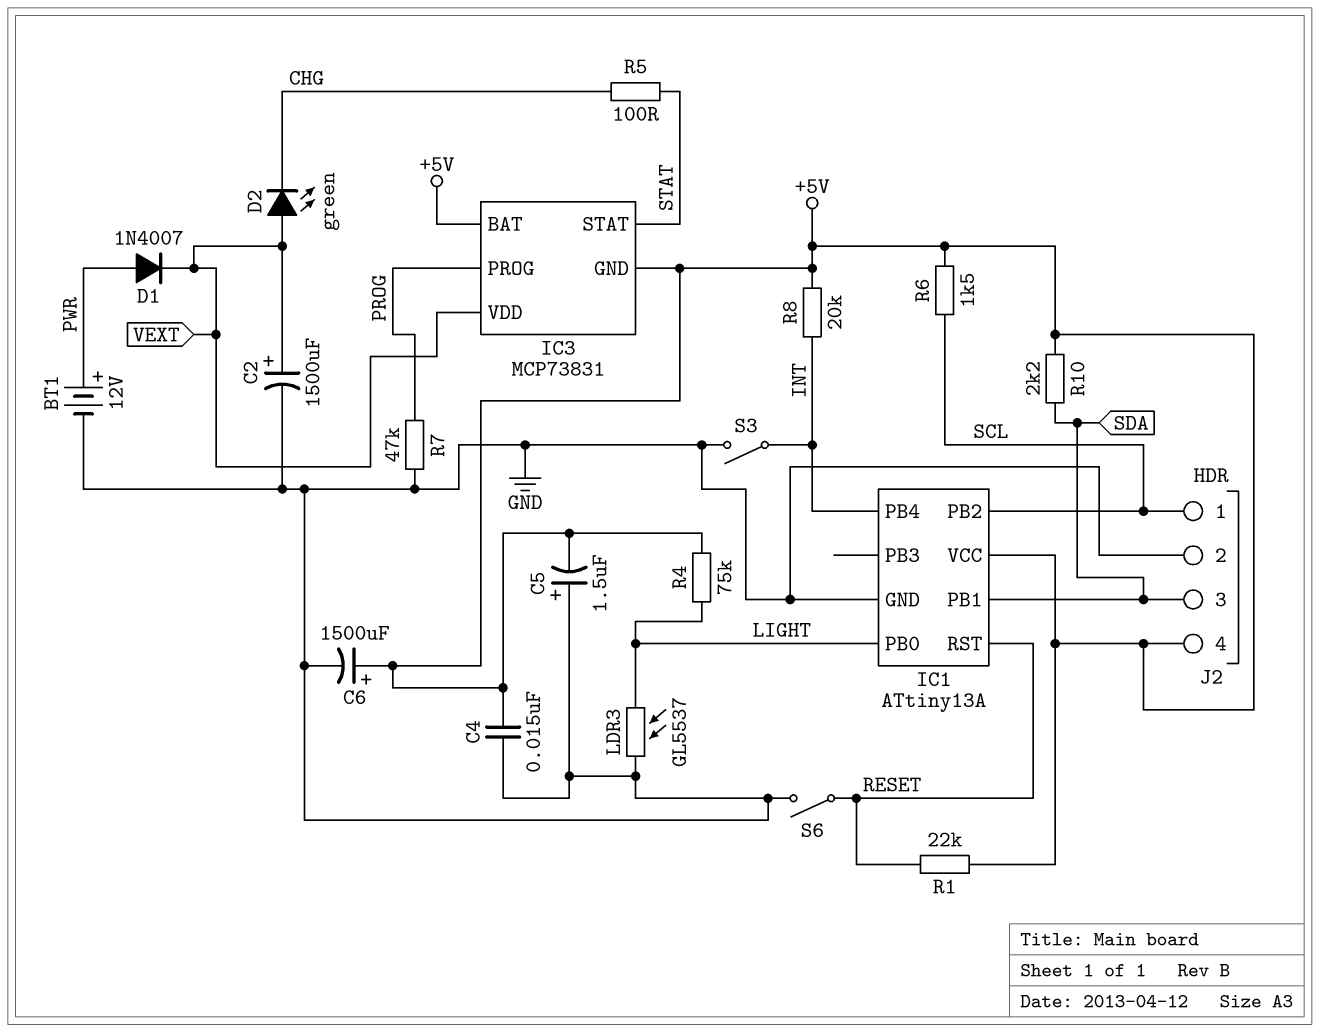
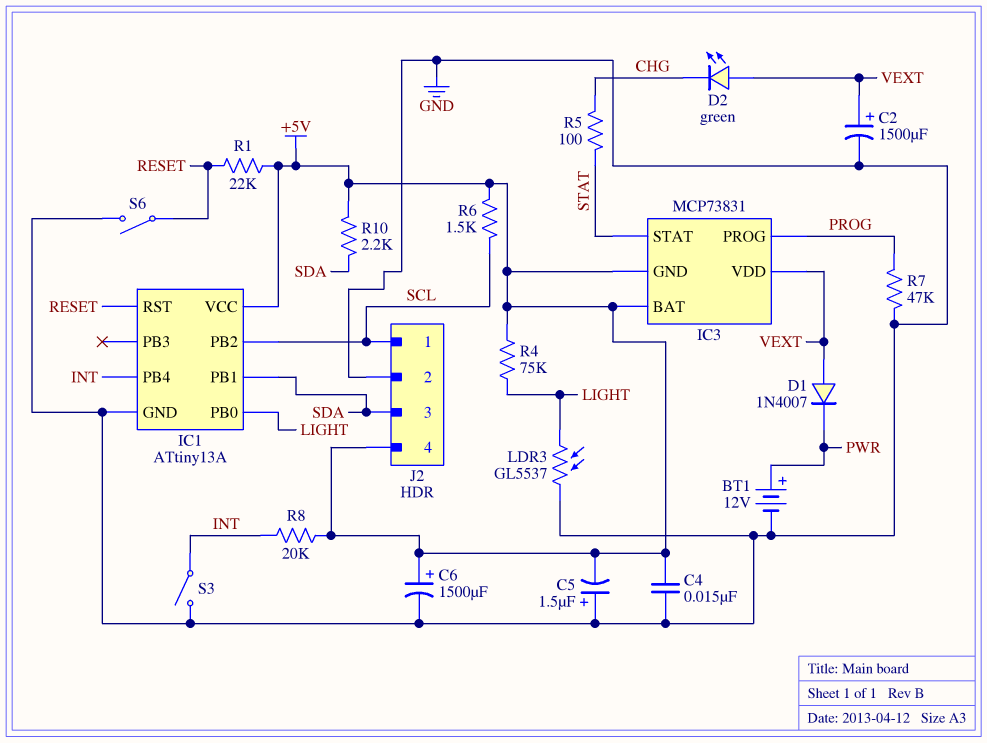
D1: diode 1N4007 (A PWR, K VEXT) -> diode 1N4007 (A VEXT, K PWR)

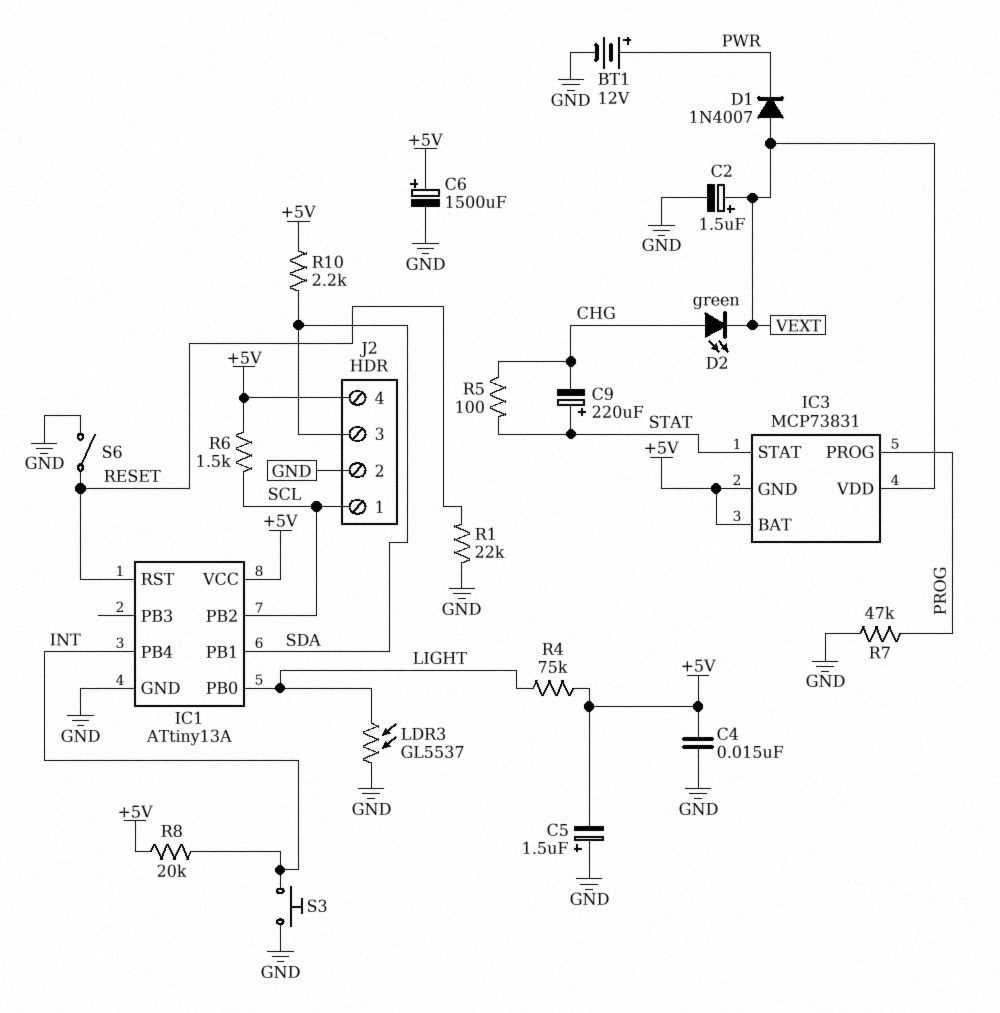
C2: 1500uF (plus VEXT, minus GND) -> 1.5uF (plus VEXT, minus GND)
C9: none -> 220uF (plus STAT, minus CHG)
D2: LED green (A VEXT, K CHG) -> LED green (A CHG, K VEXT)
R1: 22k (+5V, RESET) -> 22k (GND, RESET)
S3: switch (GND, INT) -> button (GND, INT)

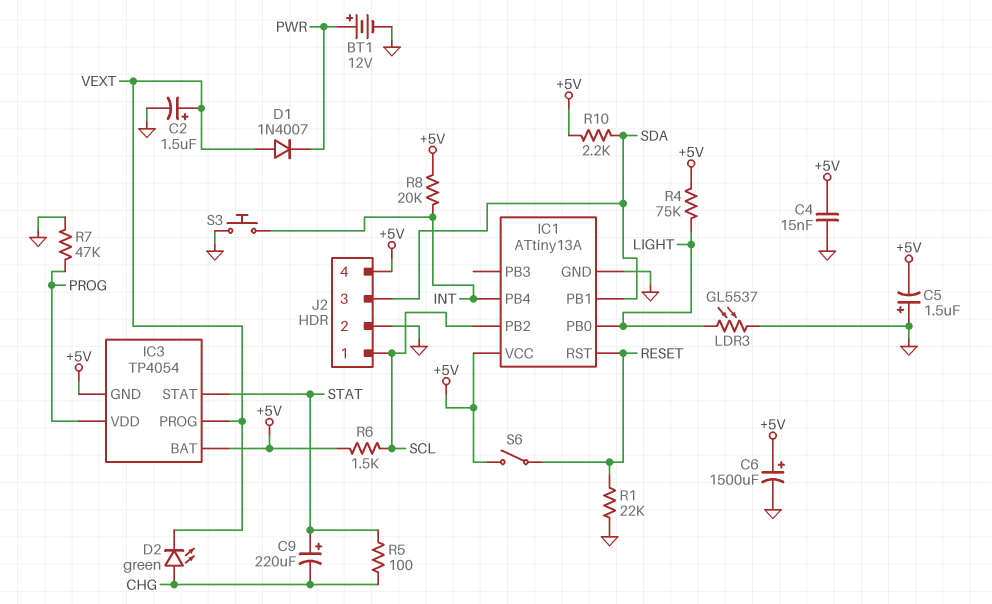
IC3: MCP73831 -> TP4054
IC3 pin PROG: PROG -> VEXT
IC3 pin VDD: VEXT -> PROG
S6: switch (GND, RESET) -> switch (+5V, RESET)

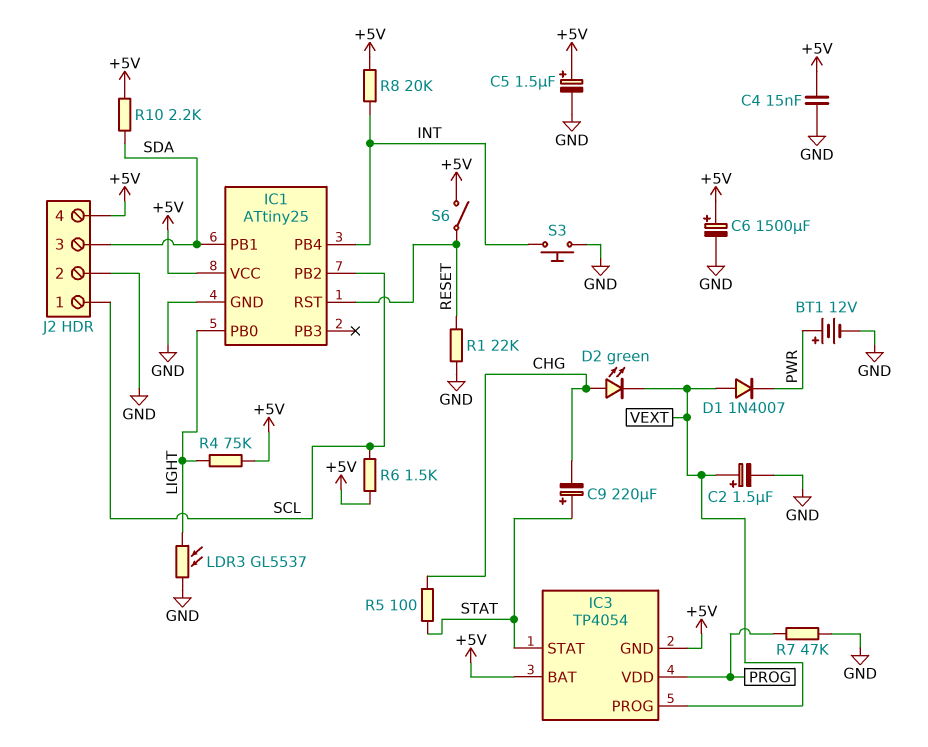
C5: 1.5uF (plus GND, minus +5V) -> 1.5uF (plus +5V, minus GND)
IC1: ATtiny13A -> ATtiny25

